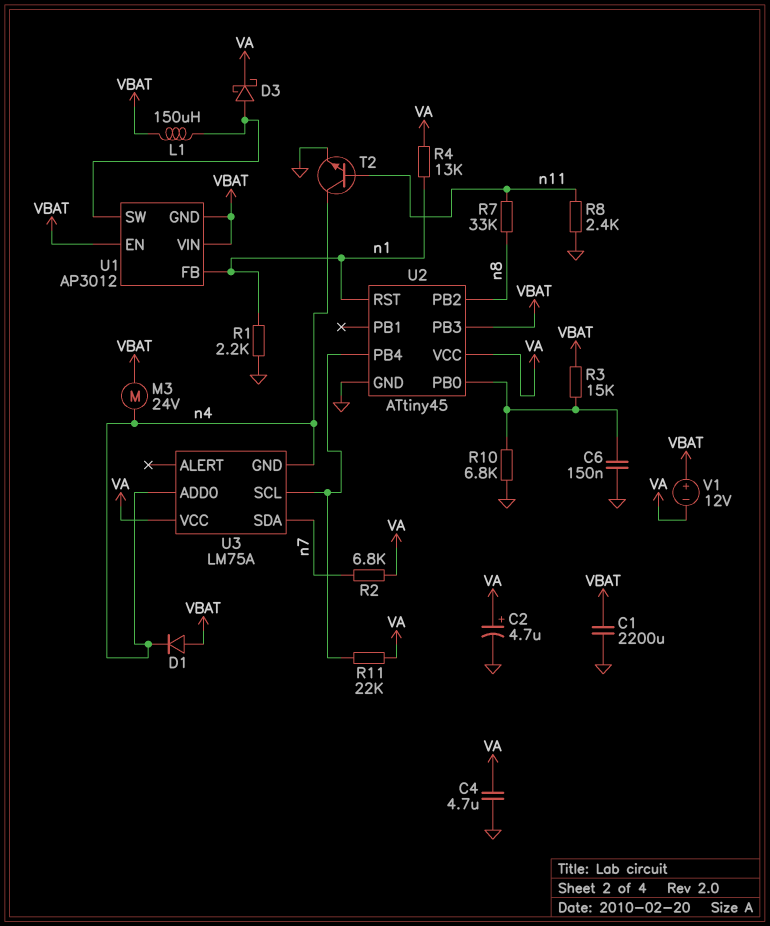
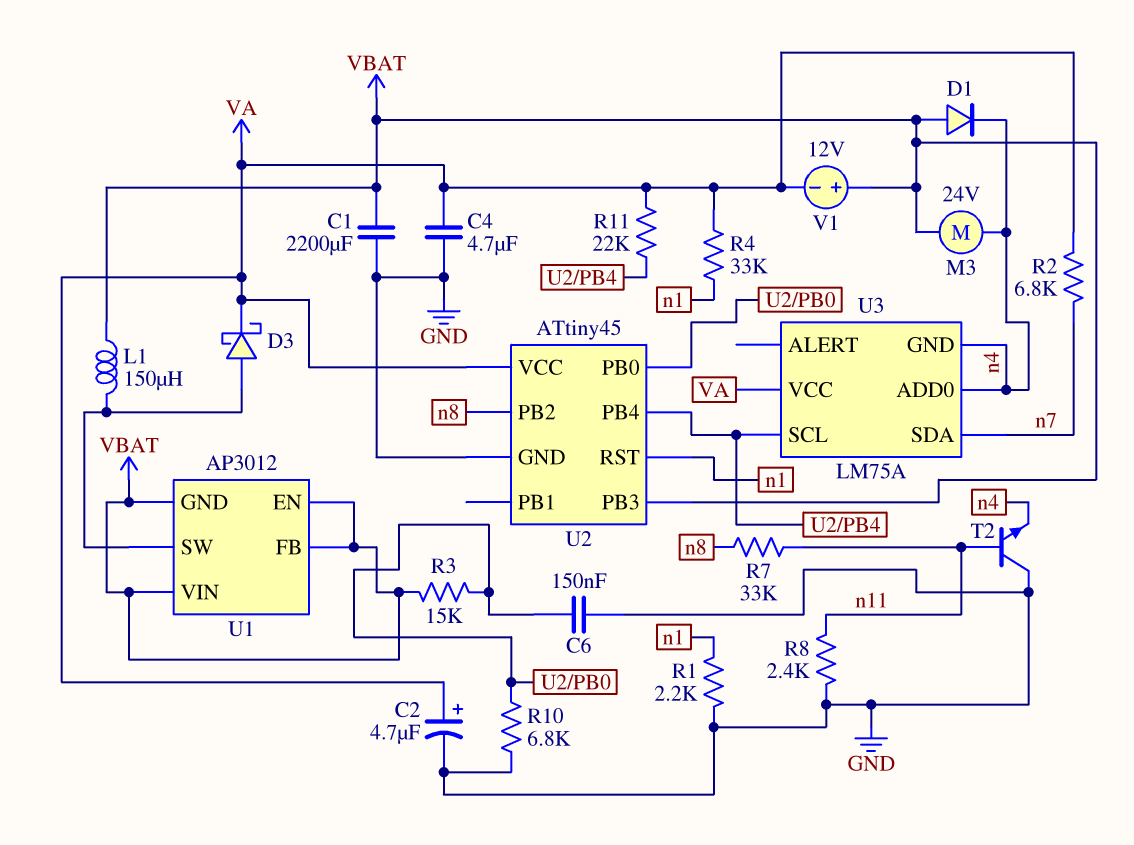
R4: 13k (VA, n1) -> 33k (VA, n1)
T2: NPN (B n11, C n4, E GND) -> NPN (B n11, C GND, E n4)
U1 pin FB: n1 -> VBAT

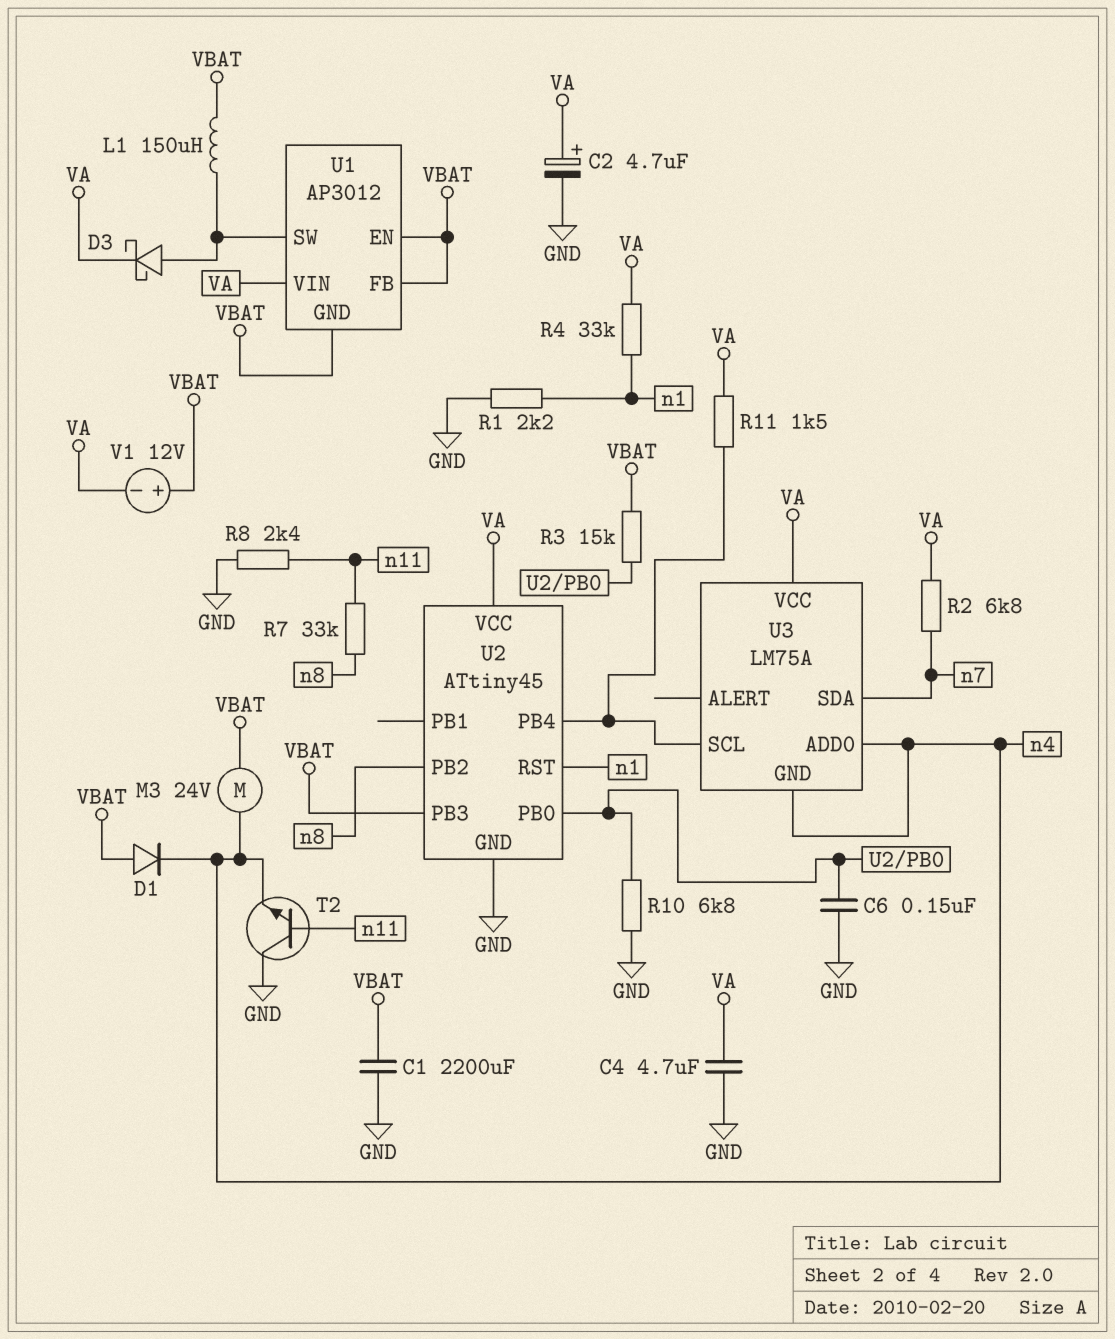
R11: 22k (U2/PB4, VA) -> 1.5k (U2/PB4, VA)
U1 pin VIN: VBAT -> VA

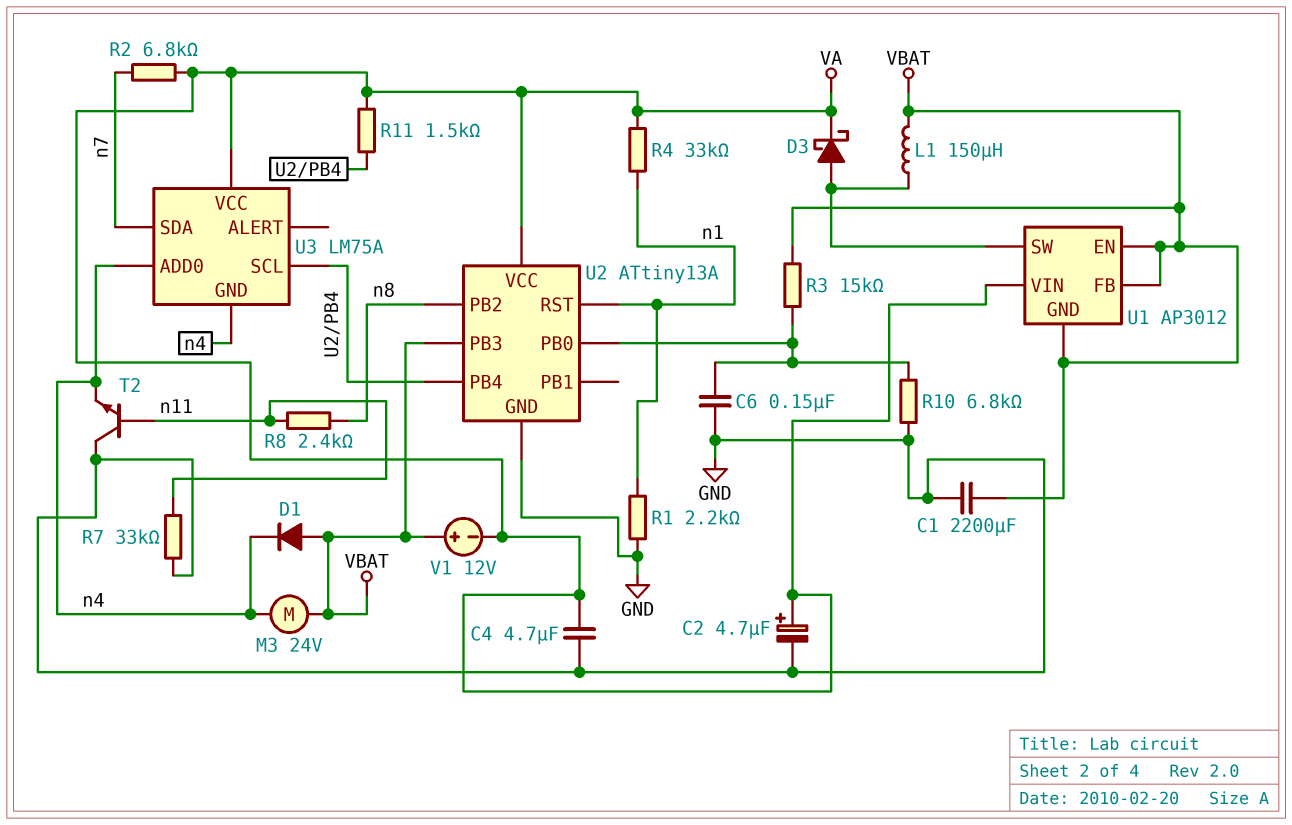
R7: 33k (n8, n11) -> 33k (GND, n11)
R8: 2.4k (GND, n11) -> 2.4k (n8, n11)
U2: ATtiny45 -> ATtiny13A

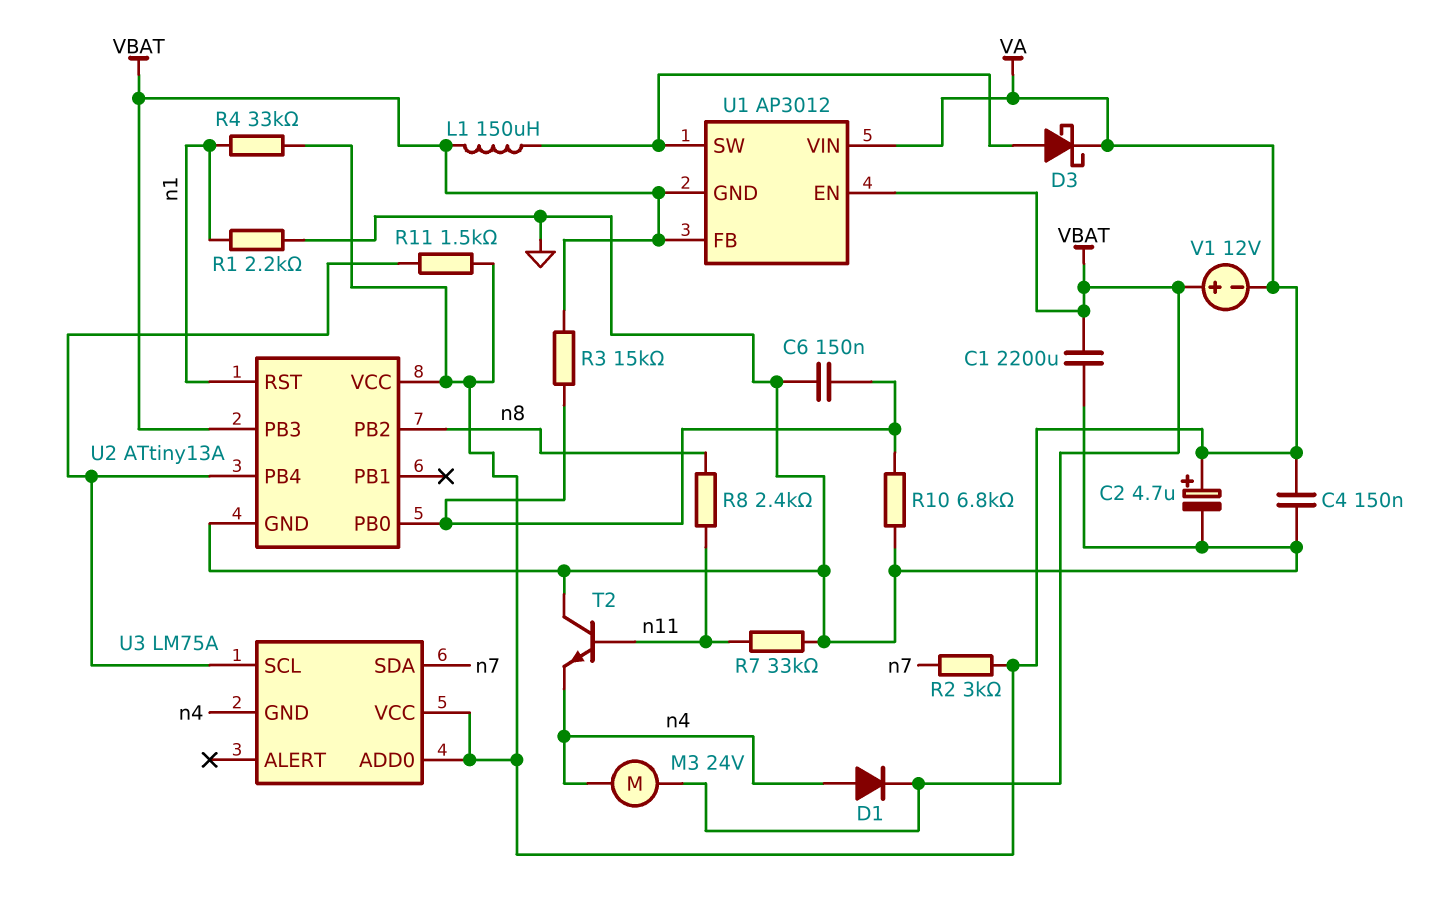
C4: 4.7uF (GND, VA) -> 150nF (GND, VA)
D1: diode (A VBAT, K n4) -> diode (A n4, K VBAT)
R2: 6.8k (VA, n7) -> 3k (VA, n7)
U3 pin ADD0: n4 -> VA

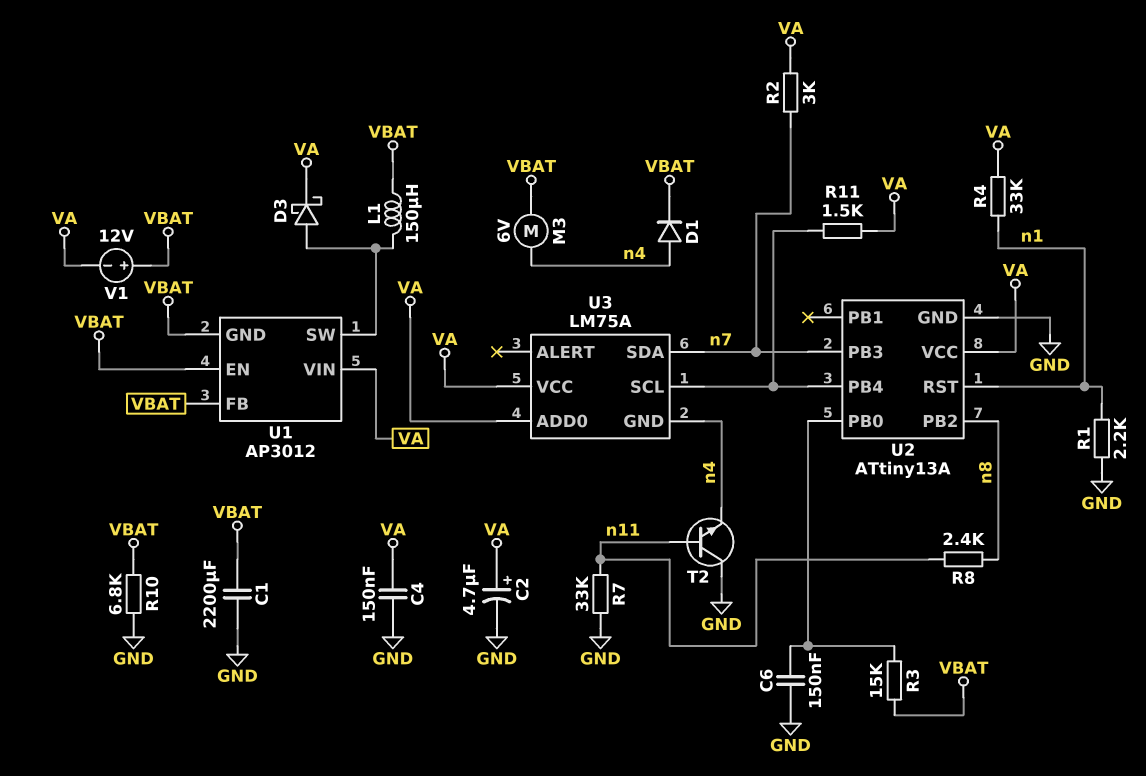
M3: motor 24V (VBAT, n4) -> motor 6V (VBAT, n4)
R10: 6.8k (GND, U2/PB0) -> 6.8k (GND, VBAT)
U2 pin PB3: VBAT -> n7

